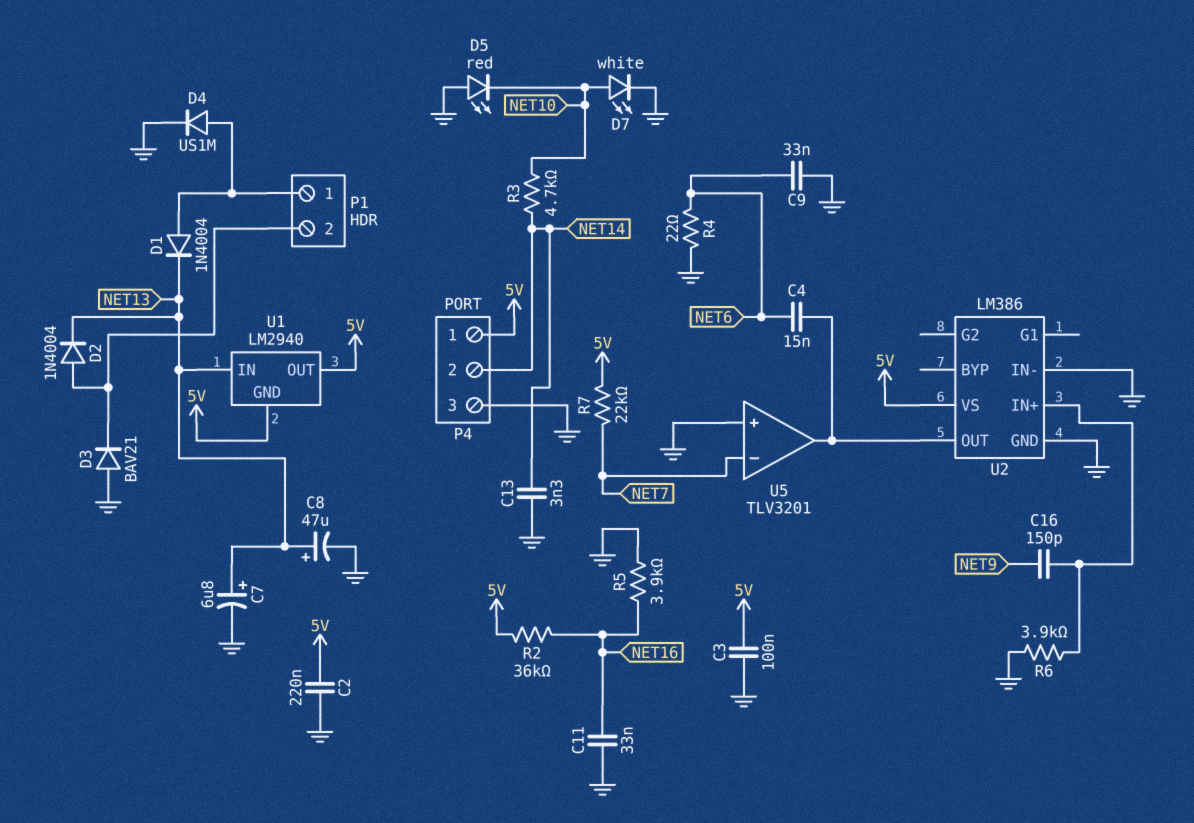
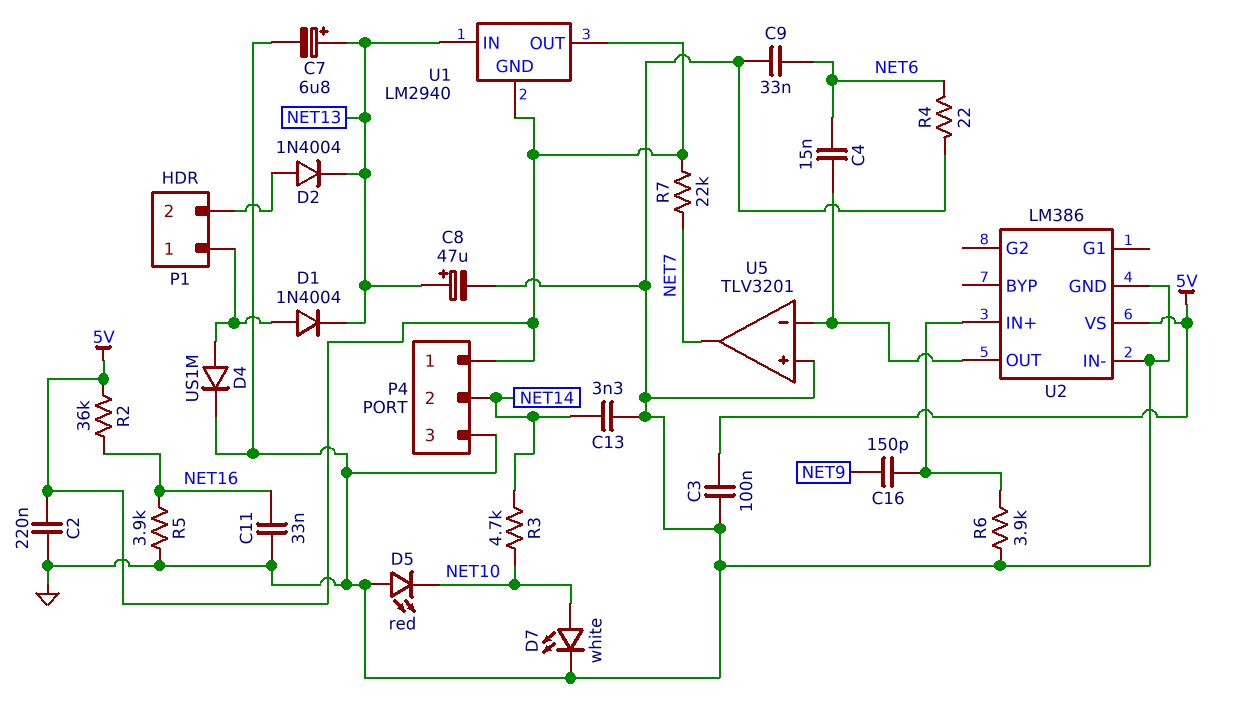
D3: diode BAV21 (A GND, K P1/2) -> none
U5 pin in-: NET7 -> U2/OUT
U5 pin out: U2/OUT -> NET7

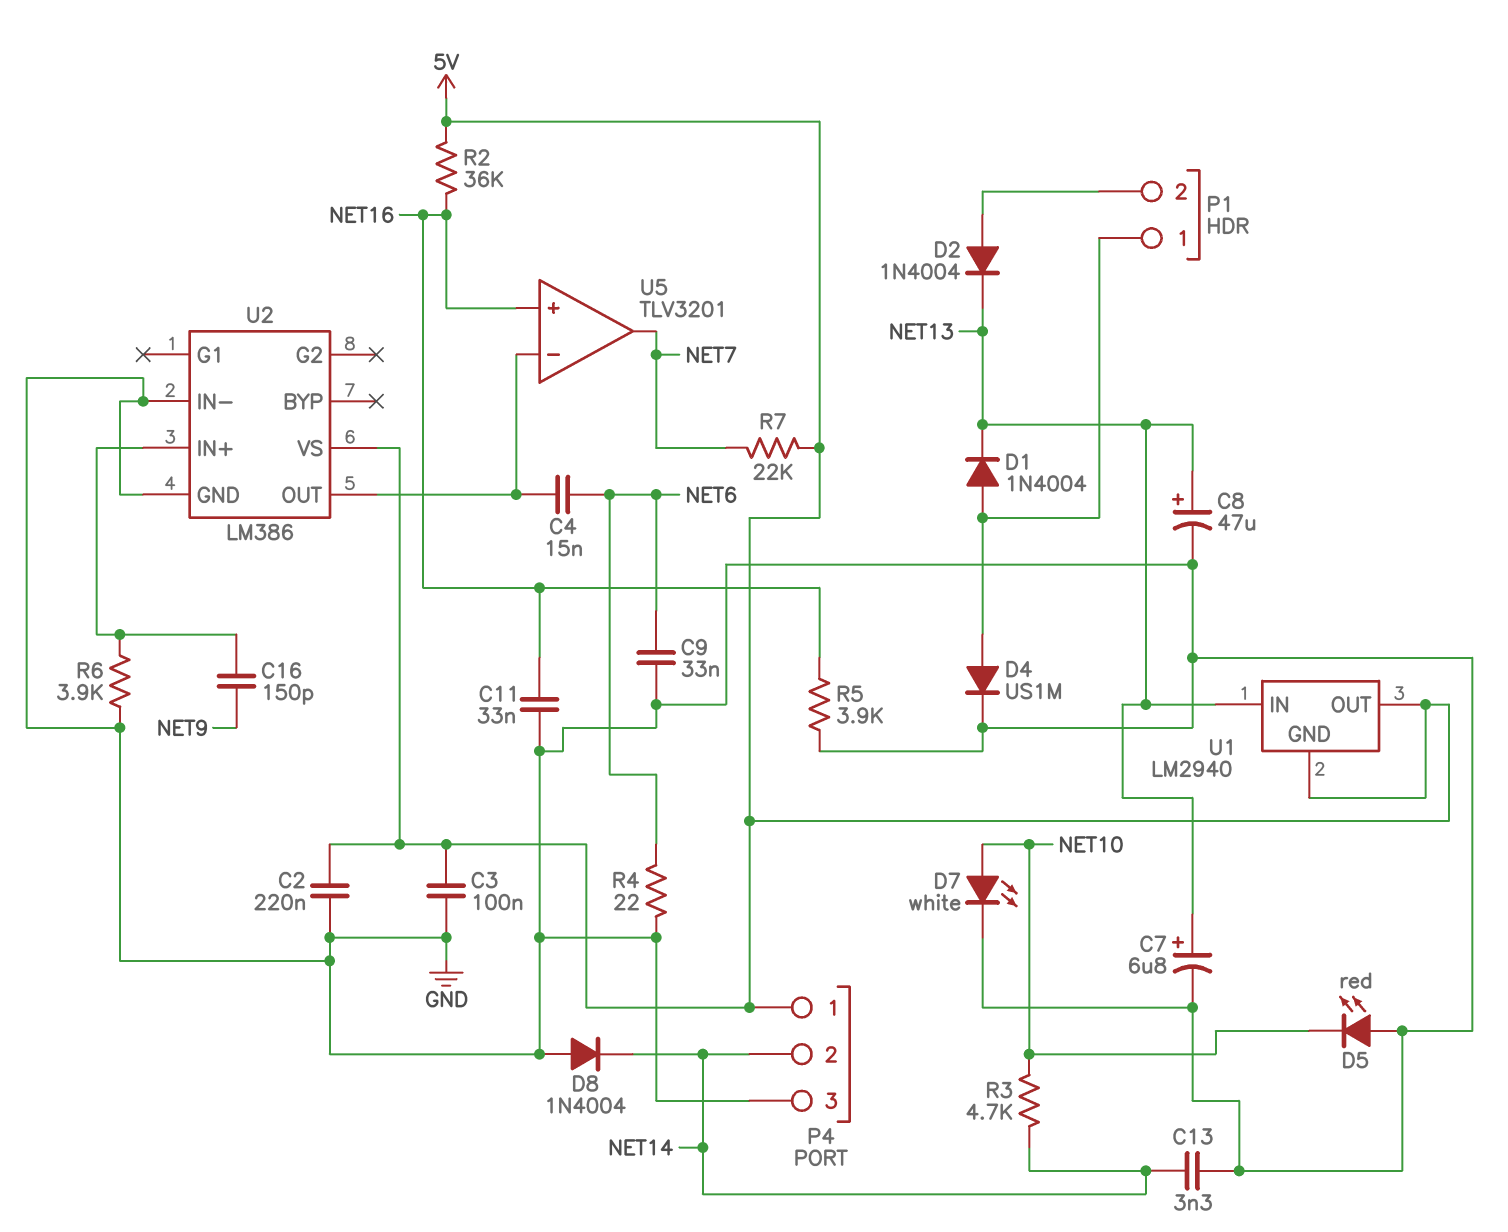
D8: none -> diode 1N4004 (A GND, K NET14)
U5 pin in+: GND -> NET16

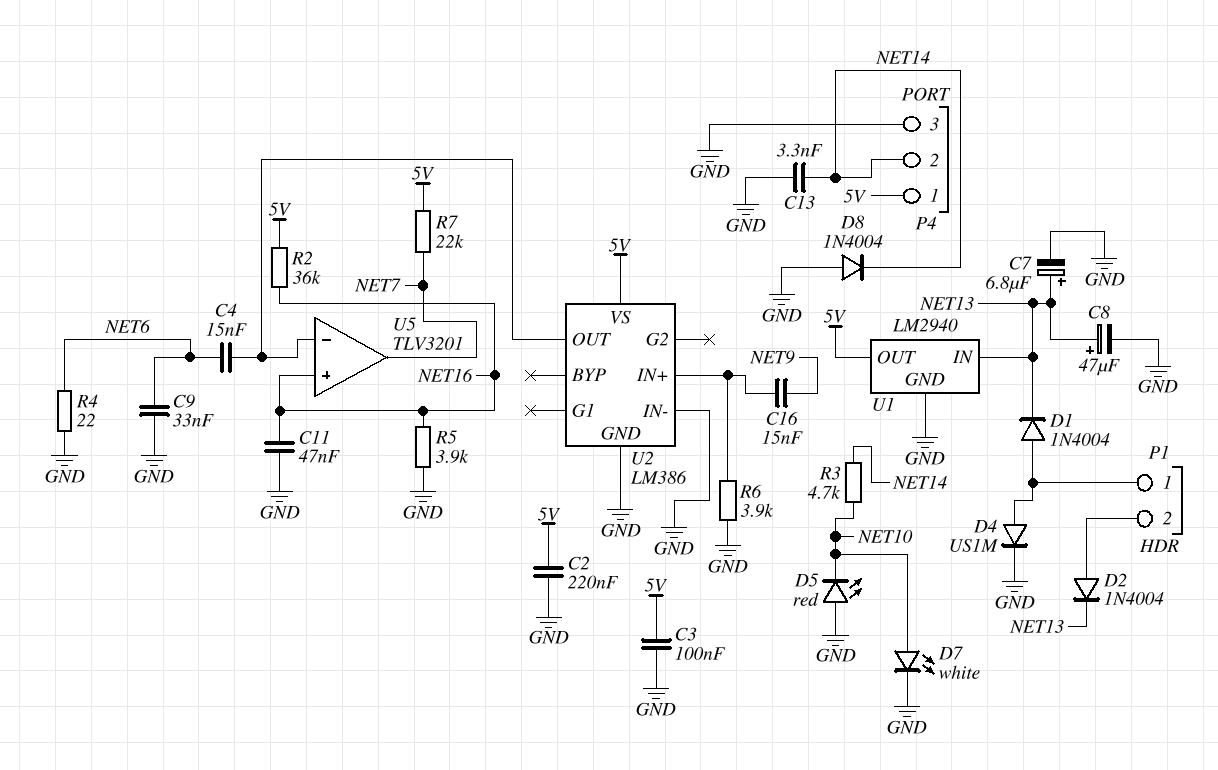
C11: 33nF (GND, NET16) -> 47nF (GND, NET16)
C16: 150pF (NET9, U2/IN+) -> 15nF (NET9, U2/IN+)
U1 pin GND: 5V -> GND

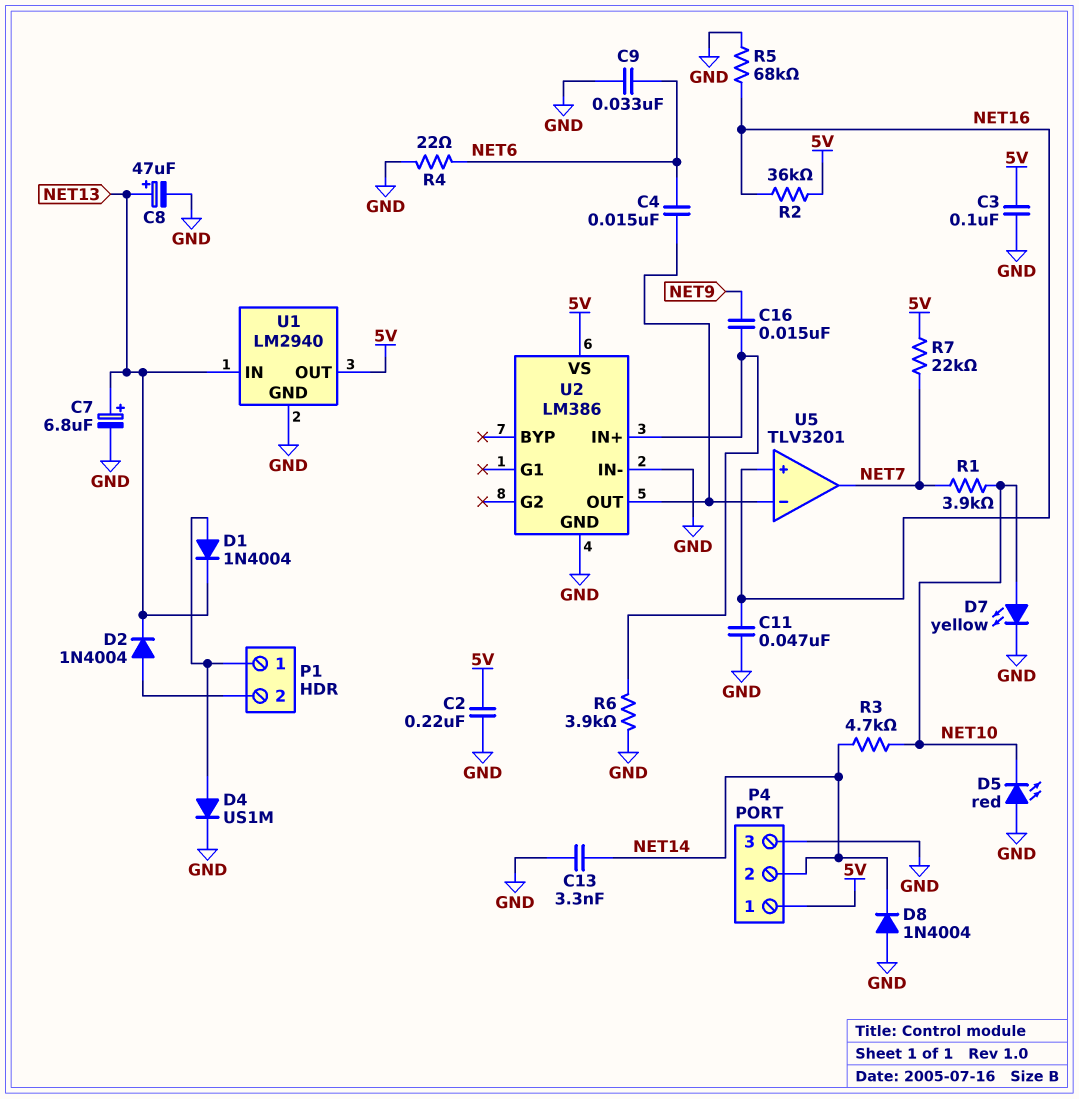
D7: LED white (A NET10, K GND) -> LED yellow (A NET10, K GND)
R1: none -> 3.9k (NET7, NET10)
R5: 3.9k (GND, NET16) -> 68k (GND, NET16)

